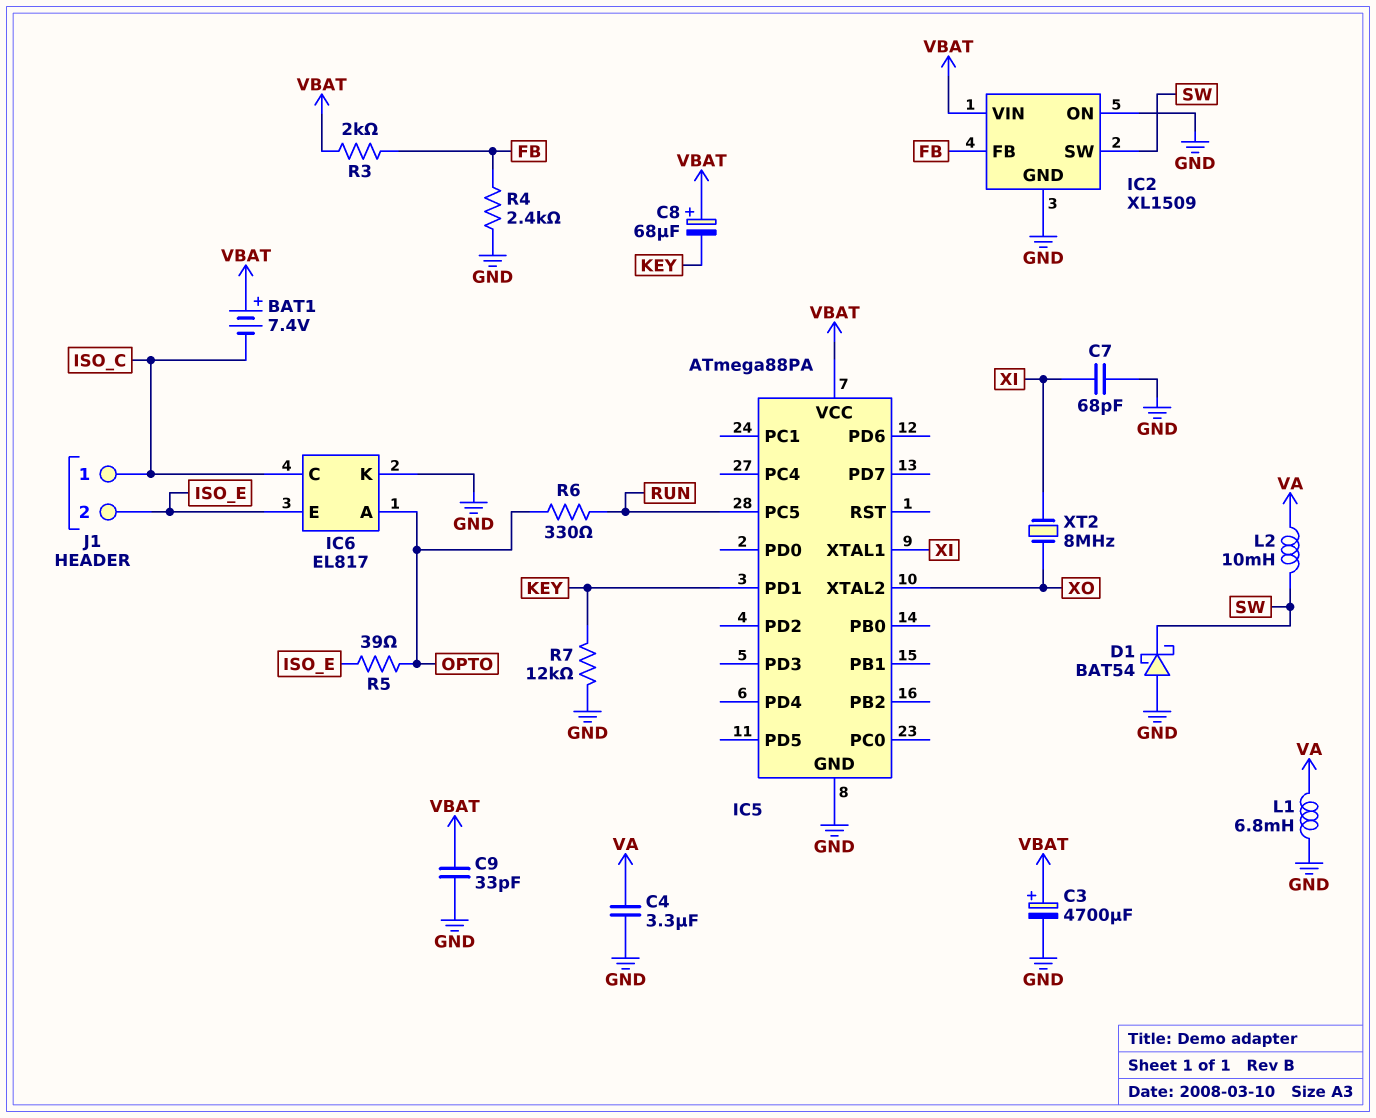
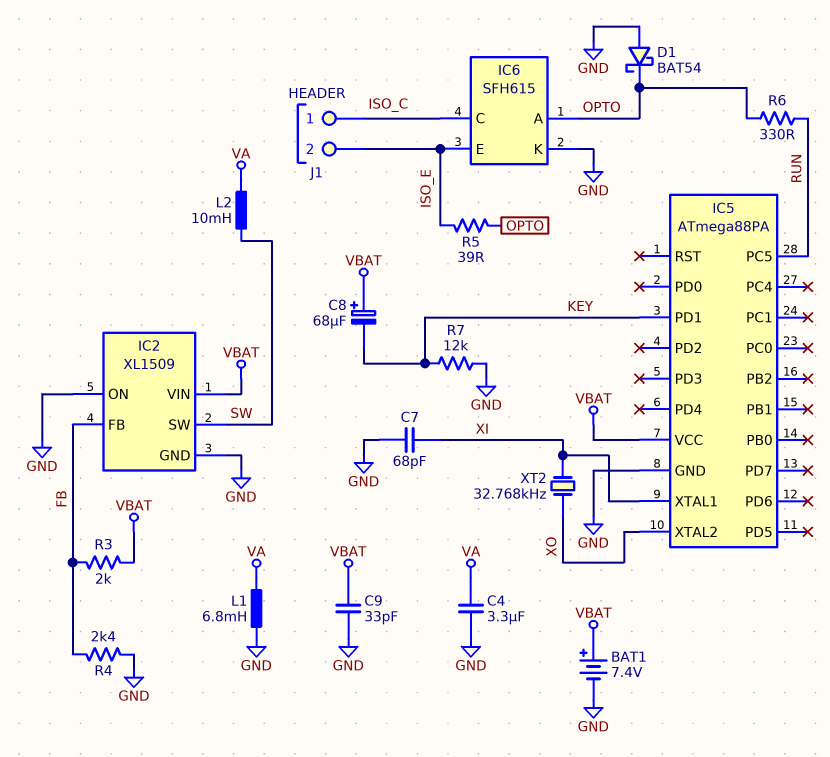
BAT1: 7.4V (plus VBAT, minus ISO_C) -> 7.4V (plus VBAT, minus GND)
C3: 4700uF (plus VBAT, minus GND) -> none
D1: schottky BAT54 (A GND, K SW) -> schottky BAT54 (A GND, K OPTO)
IC6: EL817 -> SFH615
XT2: 8MHz (XI, XO) -> 32.768kHz (XI, XO)

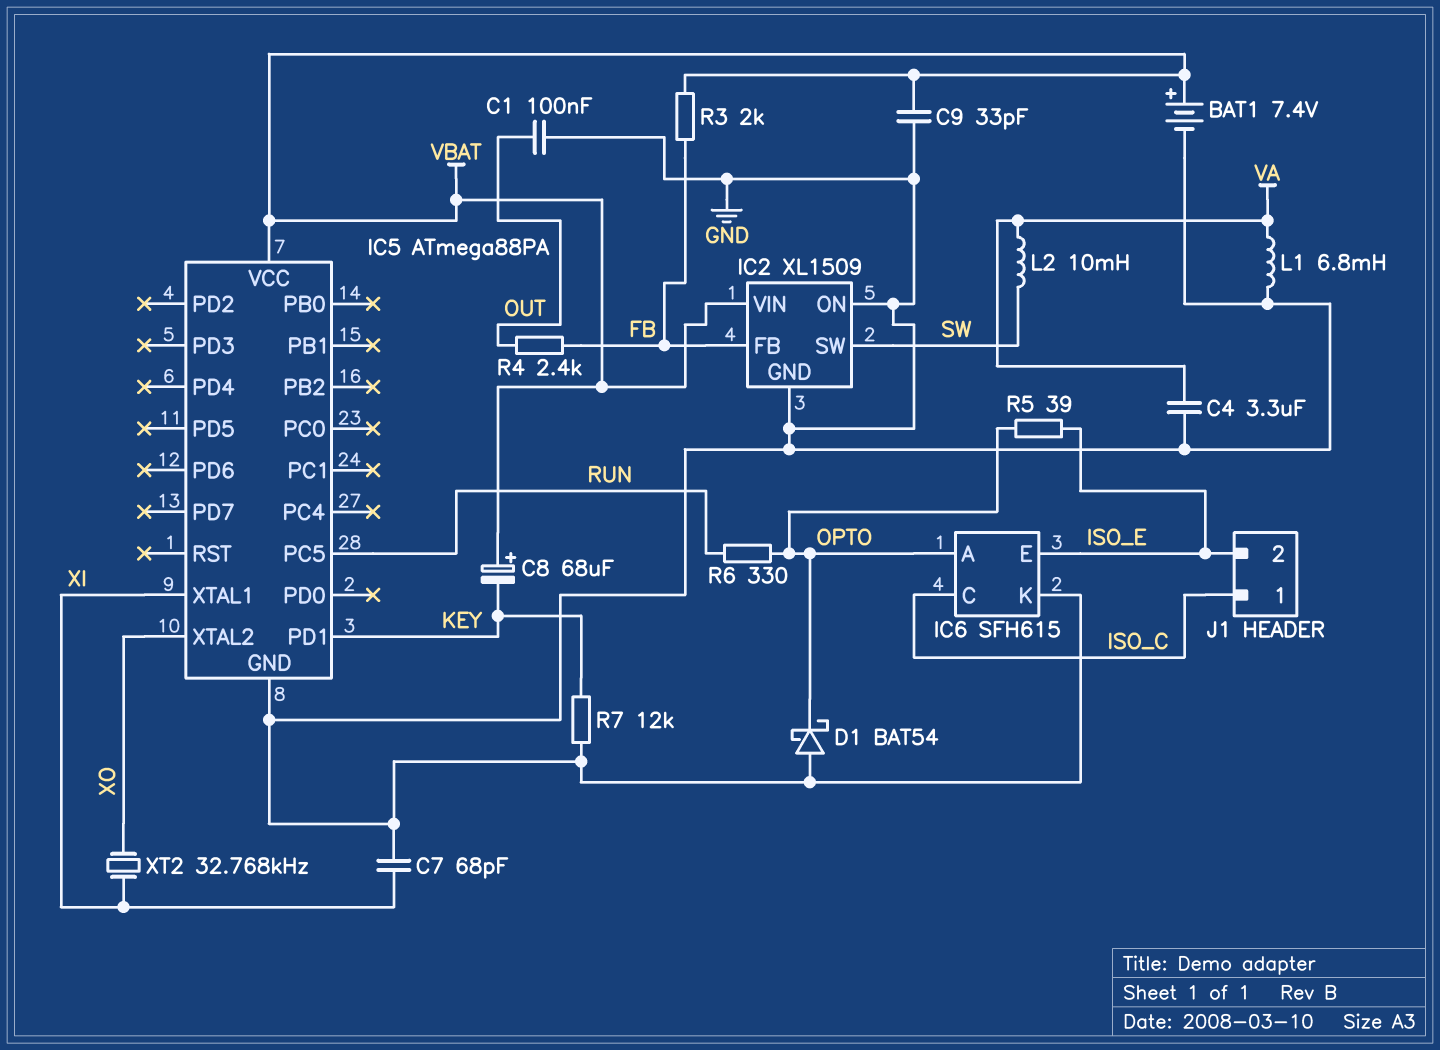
C1: none -> 100nF (GND, OUT)
R4: 2.4k (FB, GND) -> 2.4k (FB, OUT)

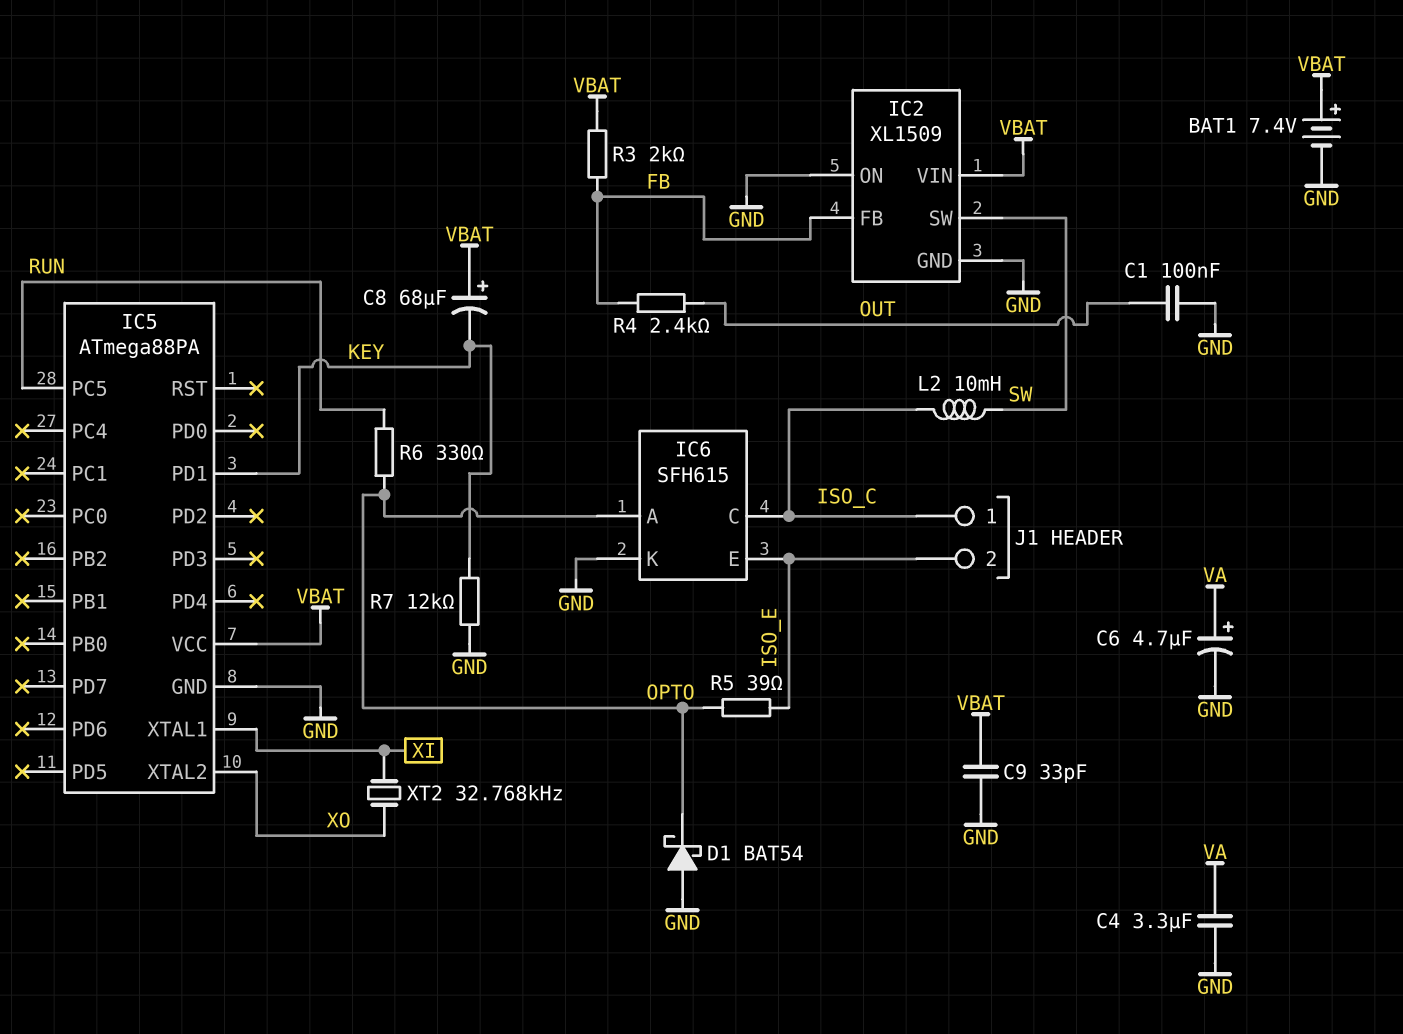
C6: none -> 4.7uF (plus VA, minus GND)
C7: 68pF (GND, XI) -> none
L1: 6.8mH (GND, VA) -> none
L2: 10mH (SW, VA) -> 10mH (ISO_C, SW)

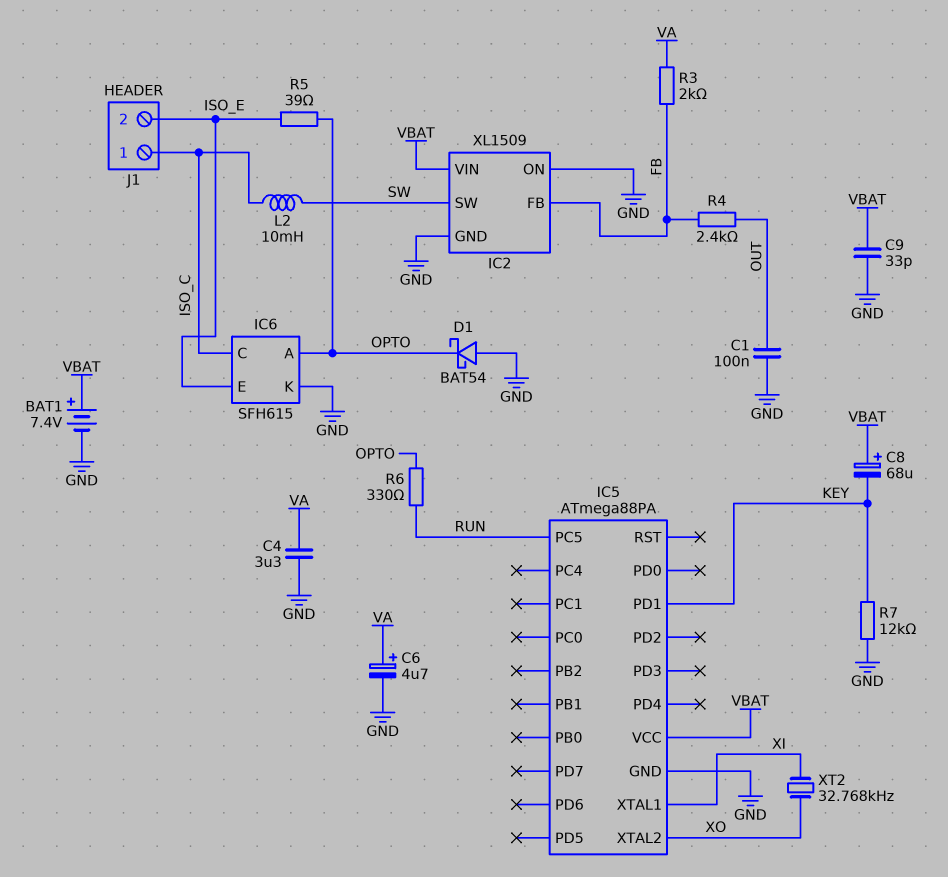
R3: 2k (FB, VBAT) -> 2k (FB, VA)

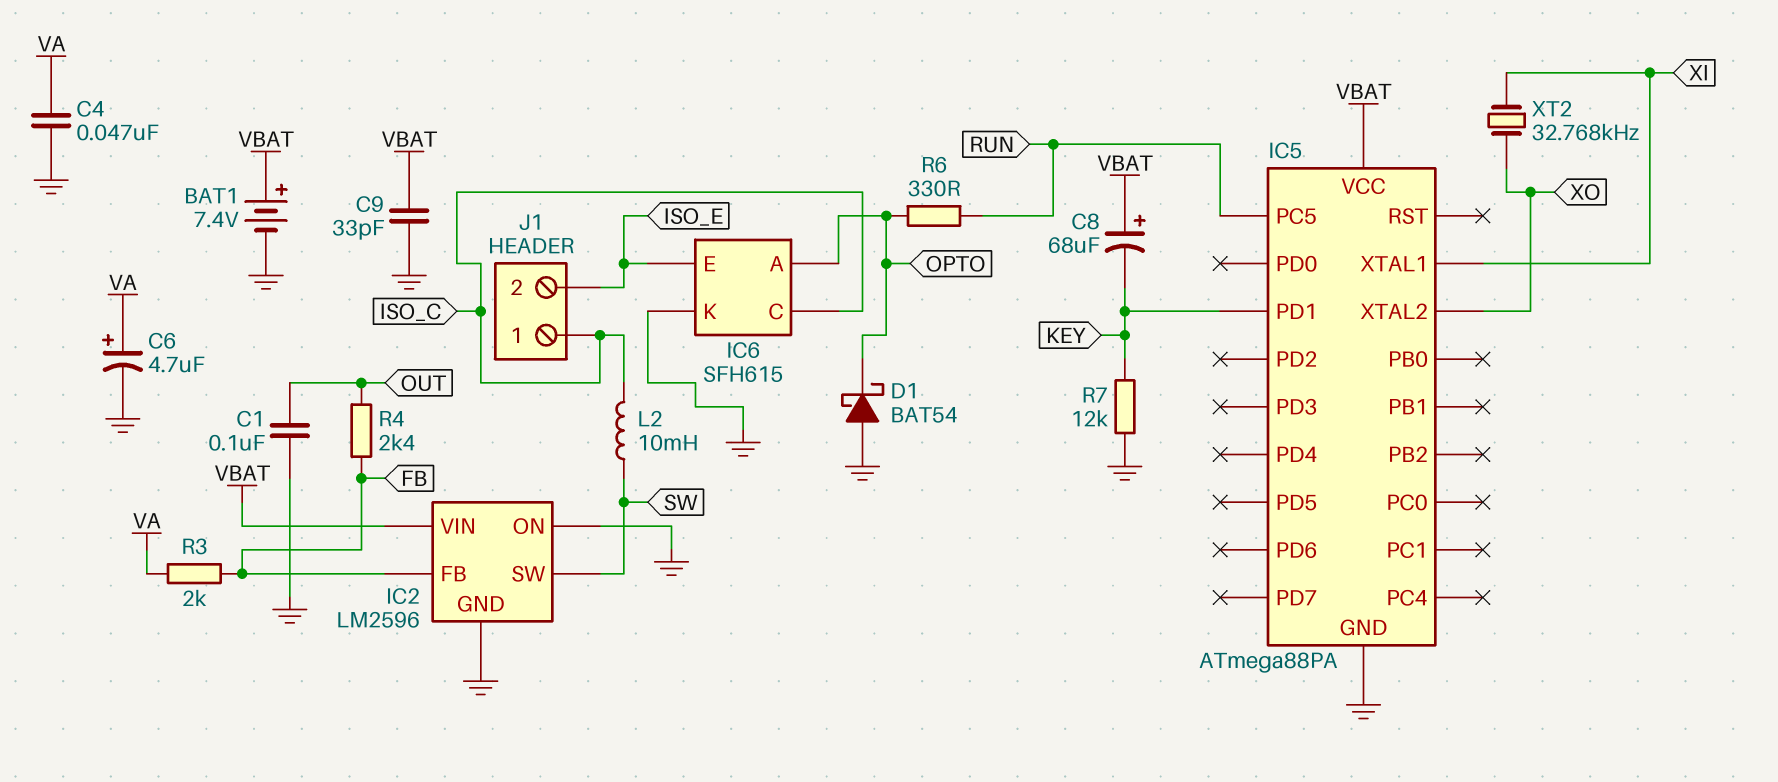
C4: 3.3uF (GND, VA) -> 47nF (GND, VA)
IC2: XL1509 -> LM2596
R5: 39 (ISO_E, OPTO) -> none

